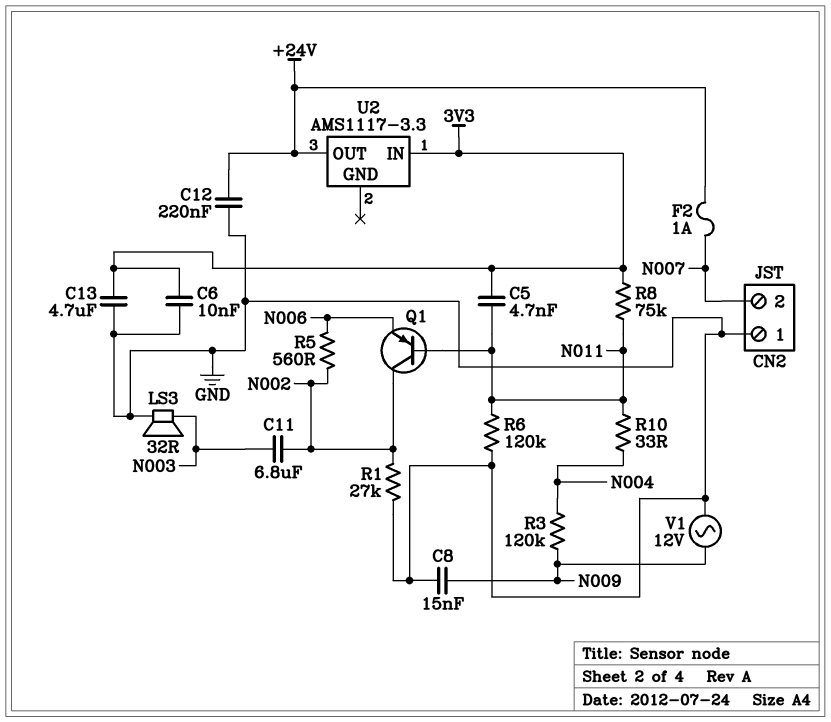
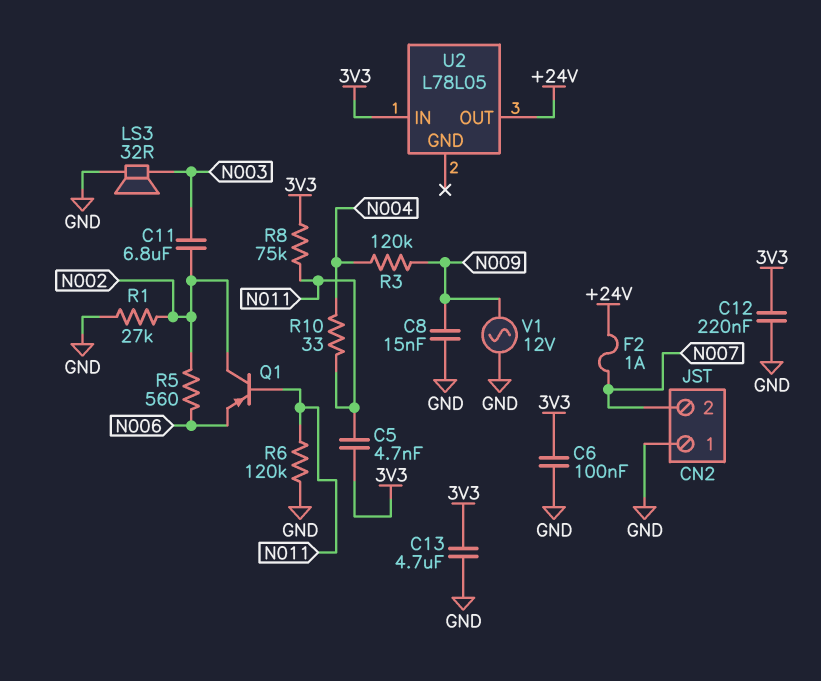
C6: 10nF (3V3, GND) -> 100nF (3V3, GND)
C12: 220nF (+24V, GND) -> 220nF (3V3, GND)
U2: AMS1117-3.3 -> L78L05

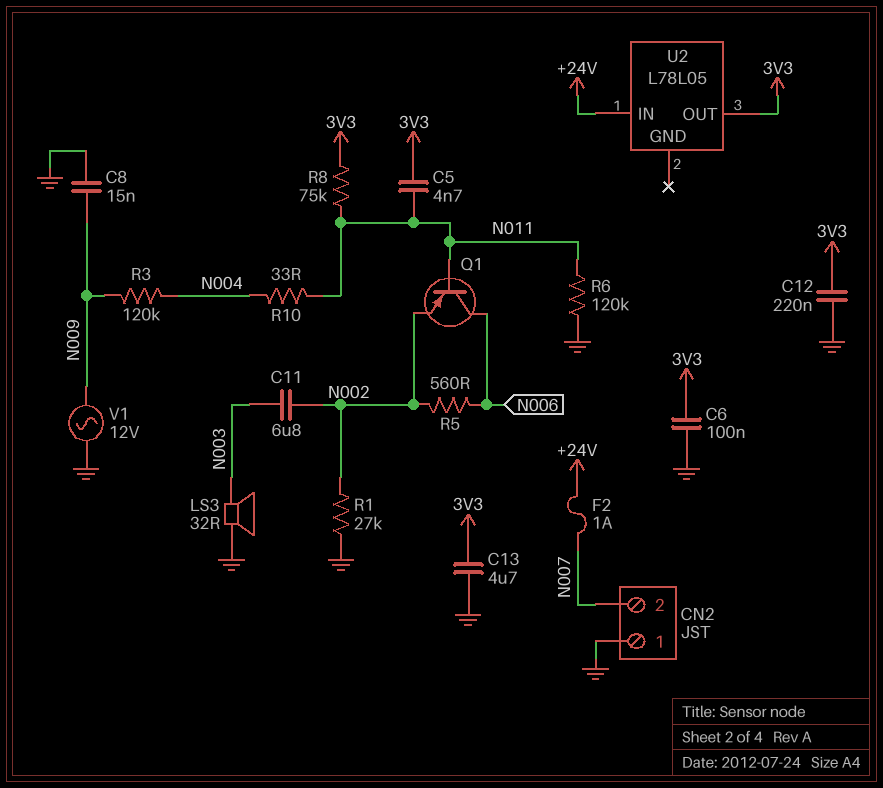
Q1: PNP (B N011, C N002, E N006) -> PNP (B N011, C N006, E N002)
U2 pin IN: 3V3 -> +24V
U2 pin OUT: +24V -> 3V3

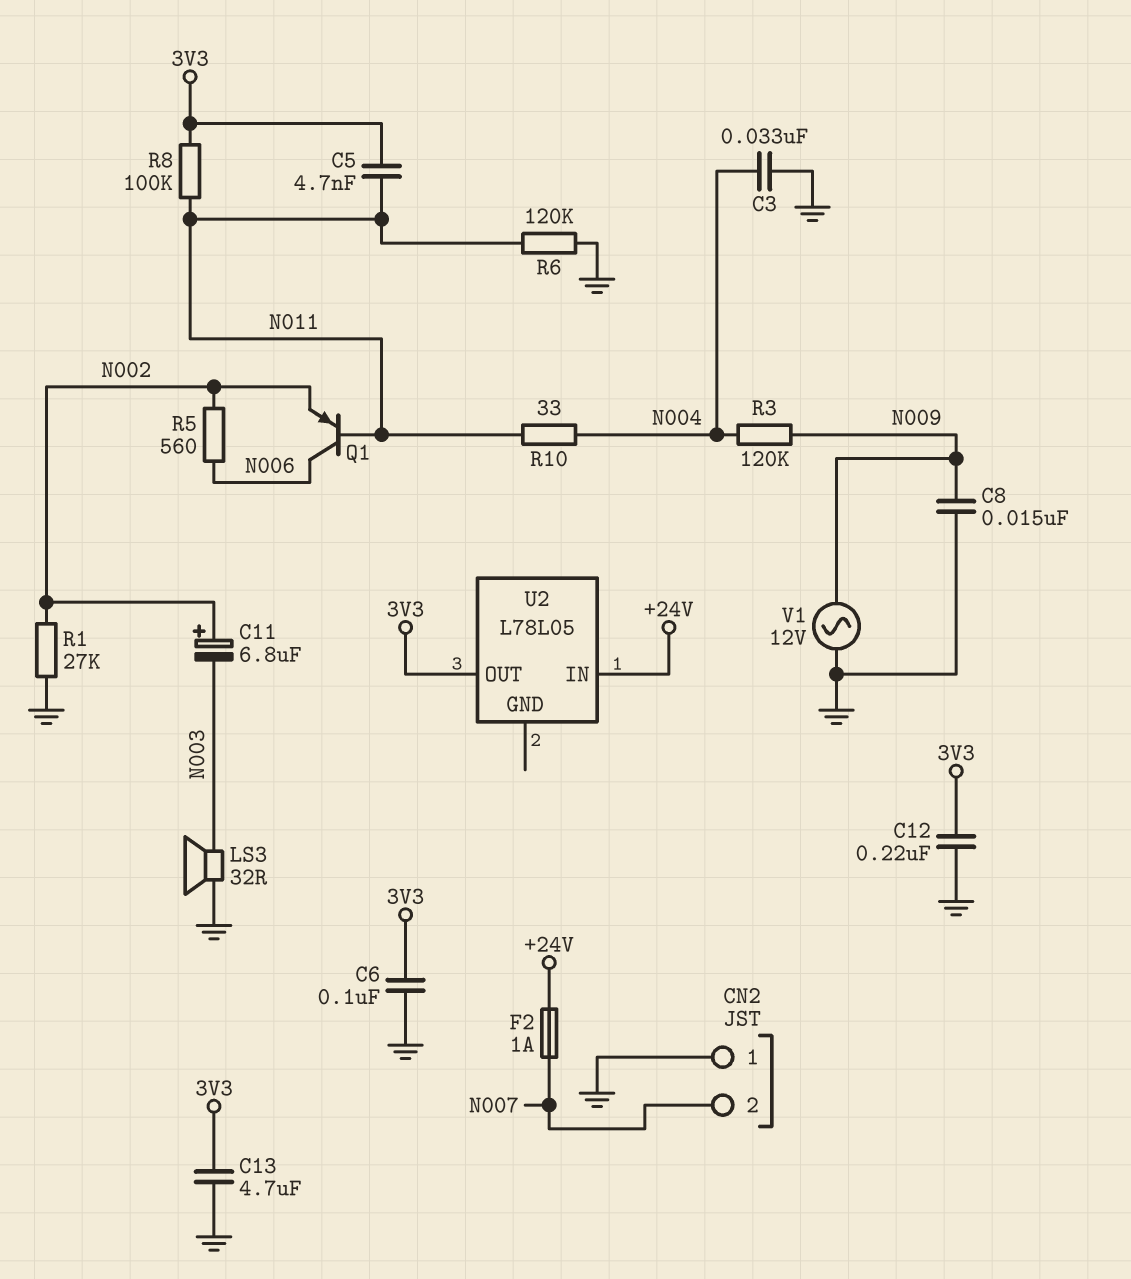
C3: none -> 33nF (GND, N004)
C11: 6.8uF (N002, N003) -> 6.8uF (plus N002, minus N003)
R8: 75k (3V3, N011) -> 100k (3V3, N011)

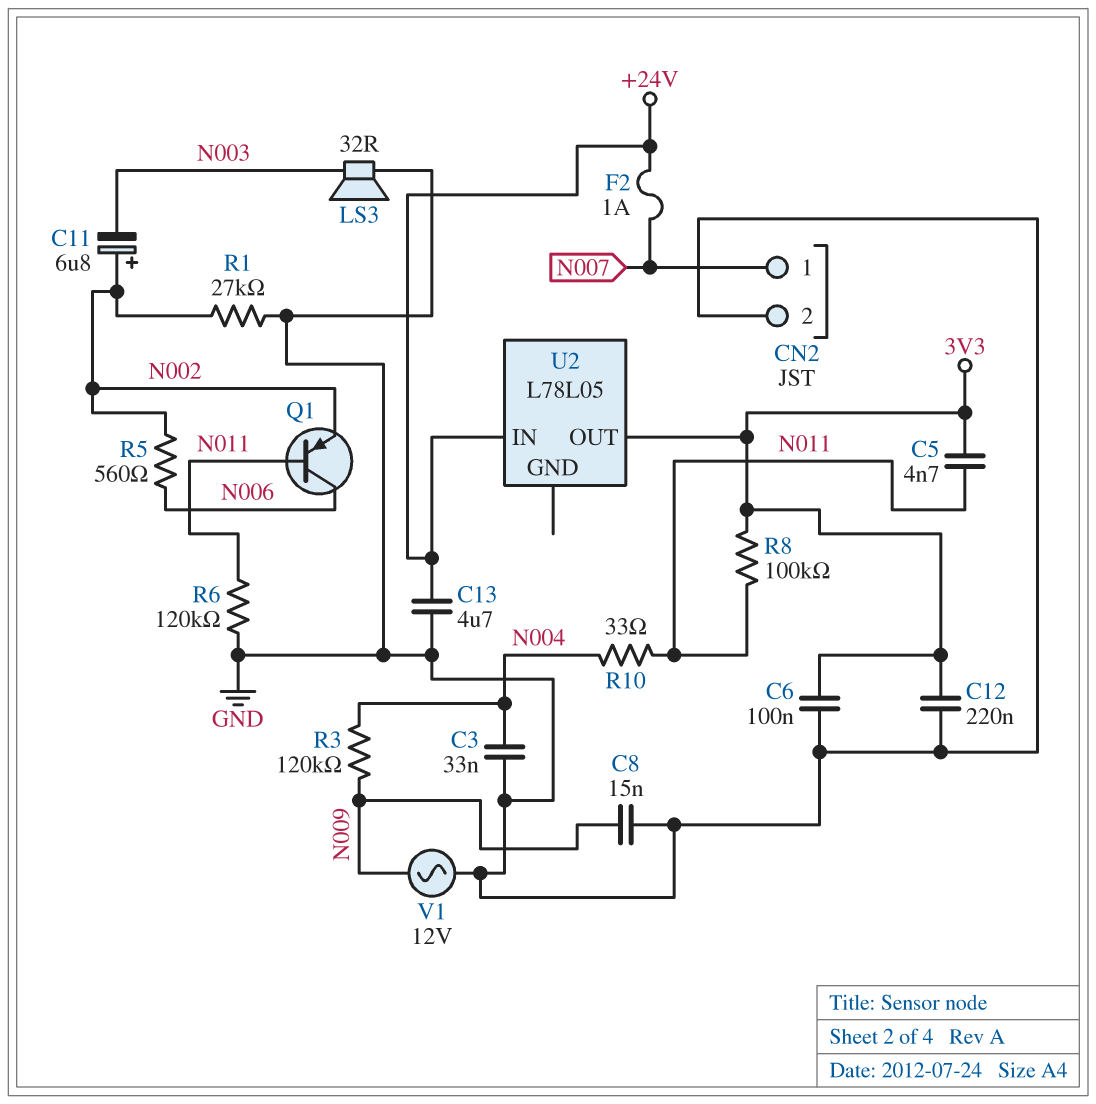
C13: 4.7uF (3V3, GND) -> 4.7uF (+24V, GND)
CN2 pin 1: GND -> N007
CN2 pin 2: N007 -> GND

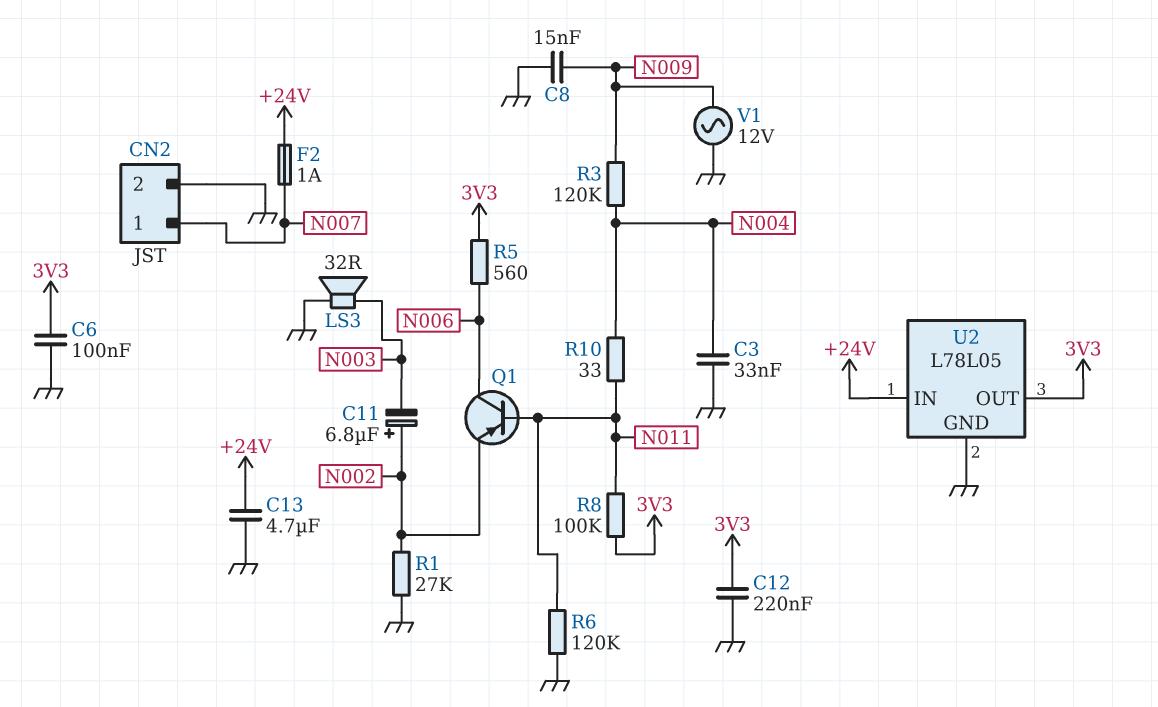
C5: 4.7nF (3V3, N011) -> none
R5: 560 (N002, N006) -> 560 (3V3, N006)
U2 pin GND: none -> GND

